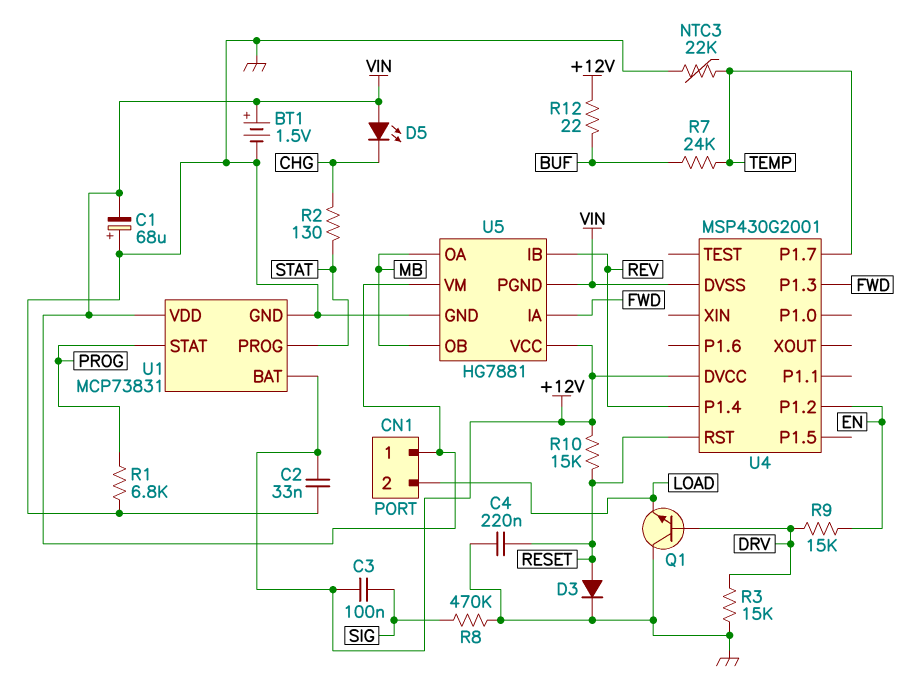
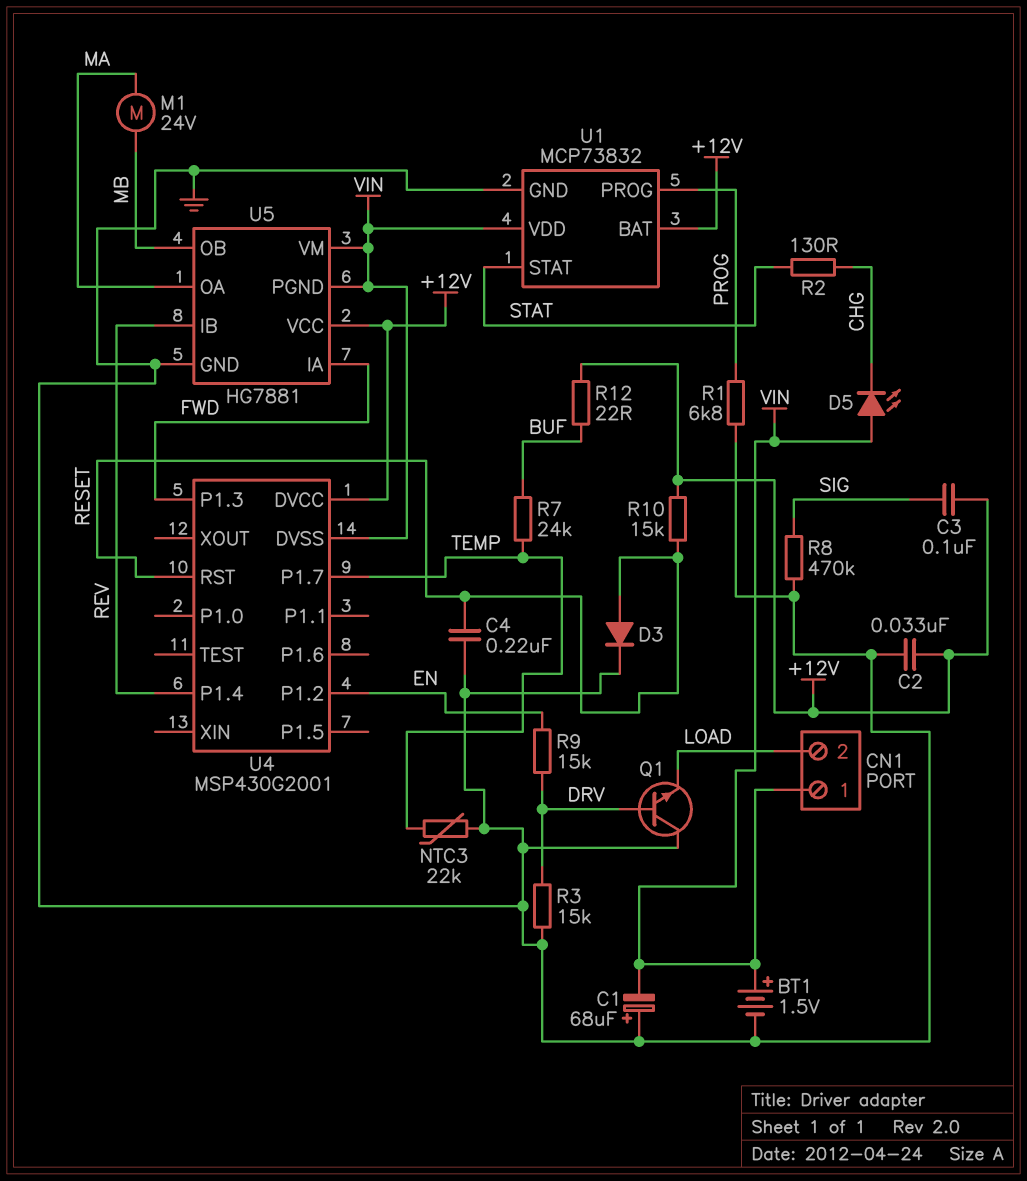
M1: none -> motor 24V (MA, MB)
U1: MCP73831 -> MCP73832
U1 pin PROG: STAT -> PROG
U1 pin STAT: PROG -> STAT
U5 pin OA: MB -> MA

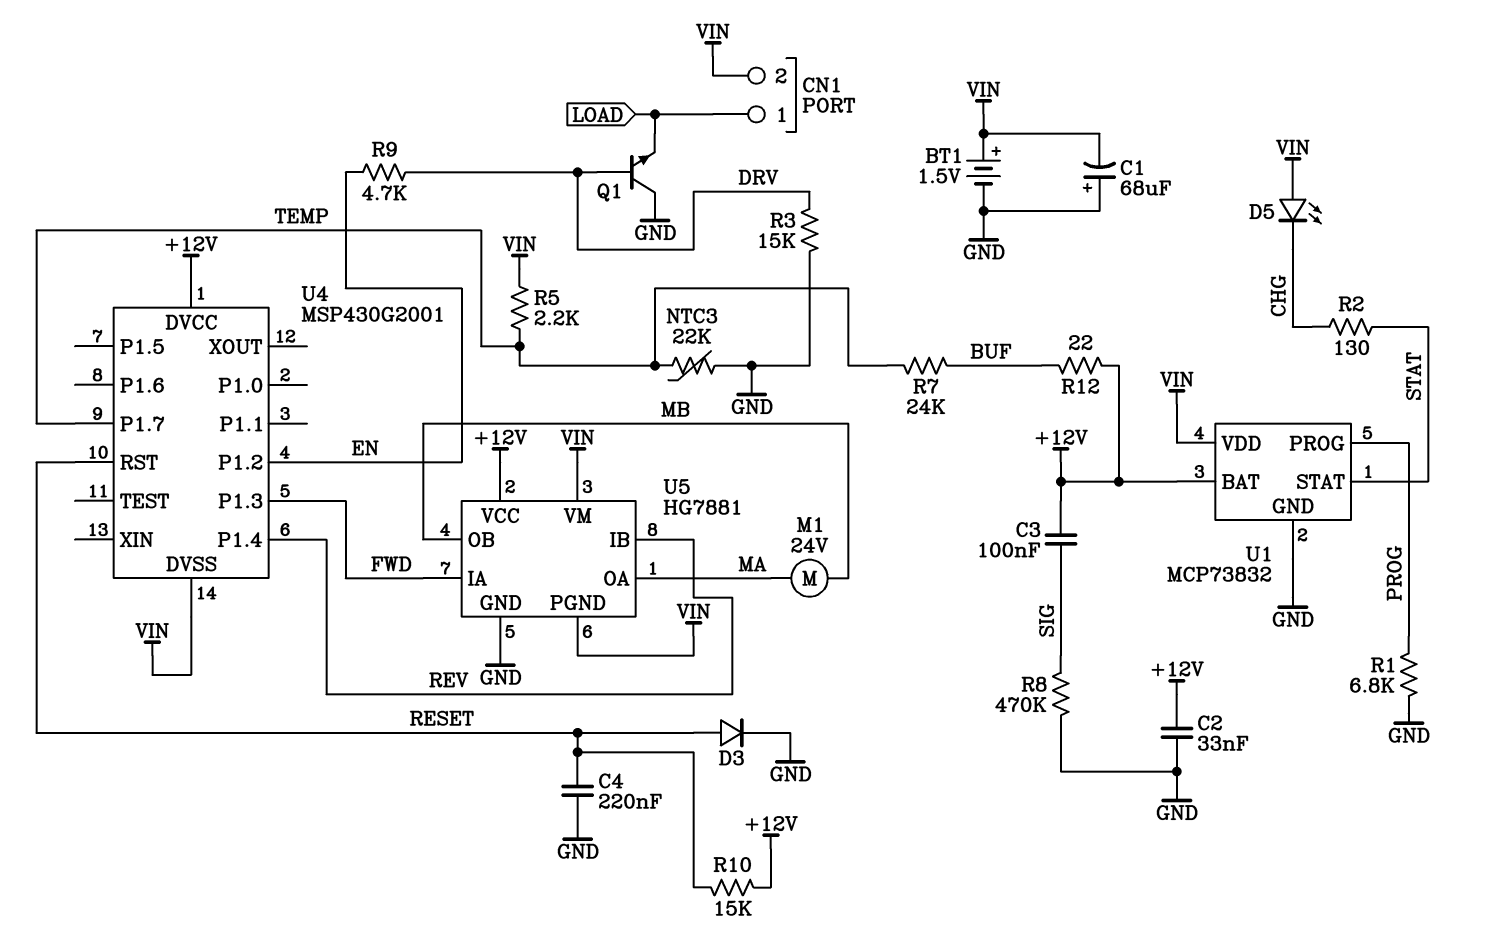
CN1 pin 1: VIN -> LOAD
CN1 pin 2: LOAD -> VIN
R5: none -> 2.2k (TEMP, VIN)
R9: 15k (DRV, EN) -> 4.7k (DRV, EN)

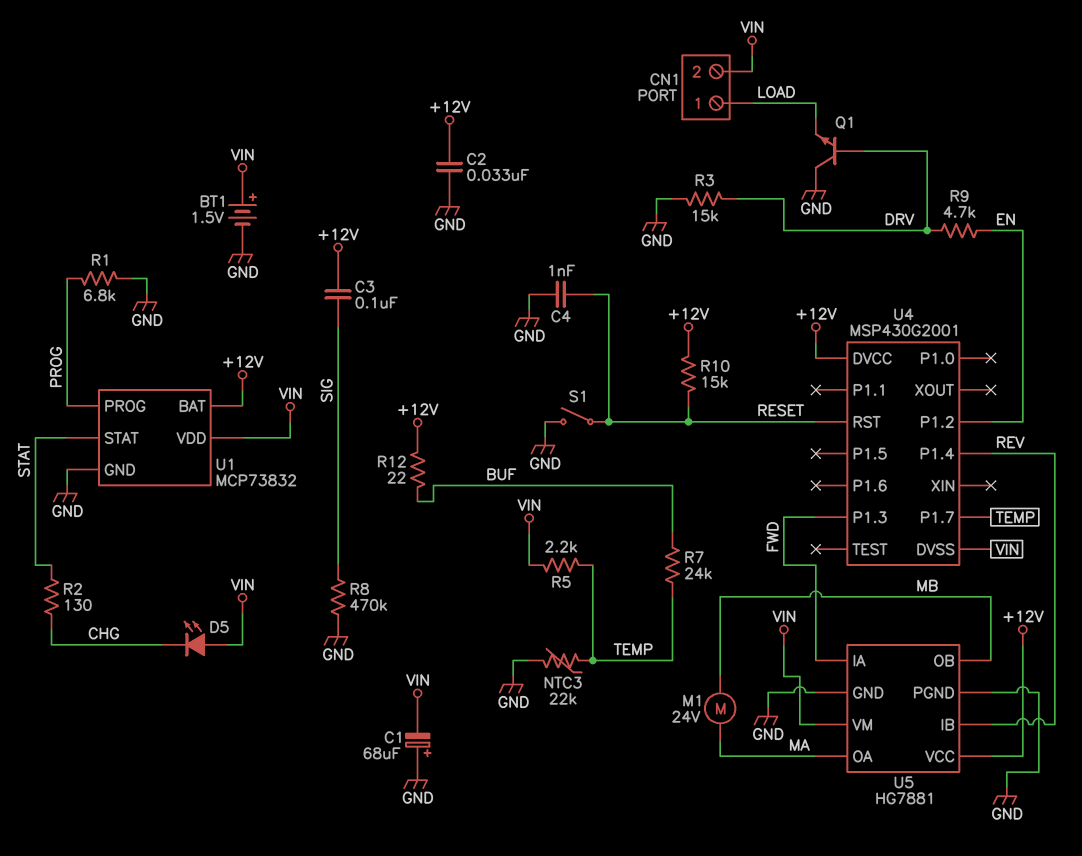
C4: 220nF (GND, RESET) -> 1nF (GND, RESET)
D3: diode (A RESET, K GND) -> none
S1: none -> switch (GND, RESET)
U5 pin PGND: VIN -> GND

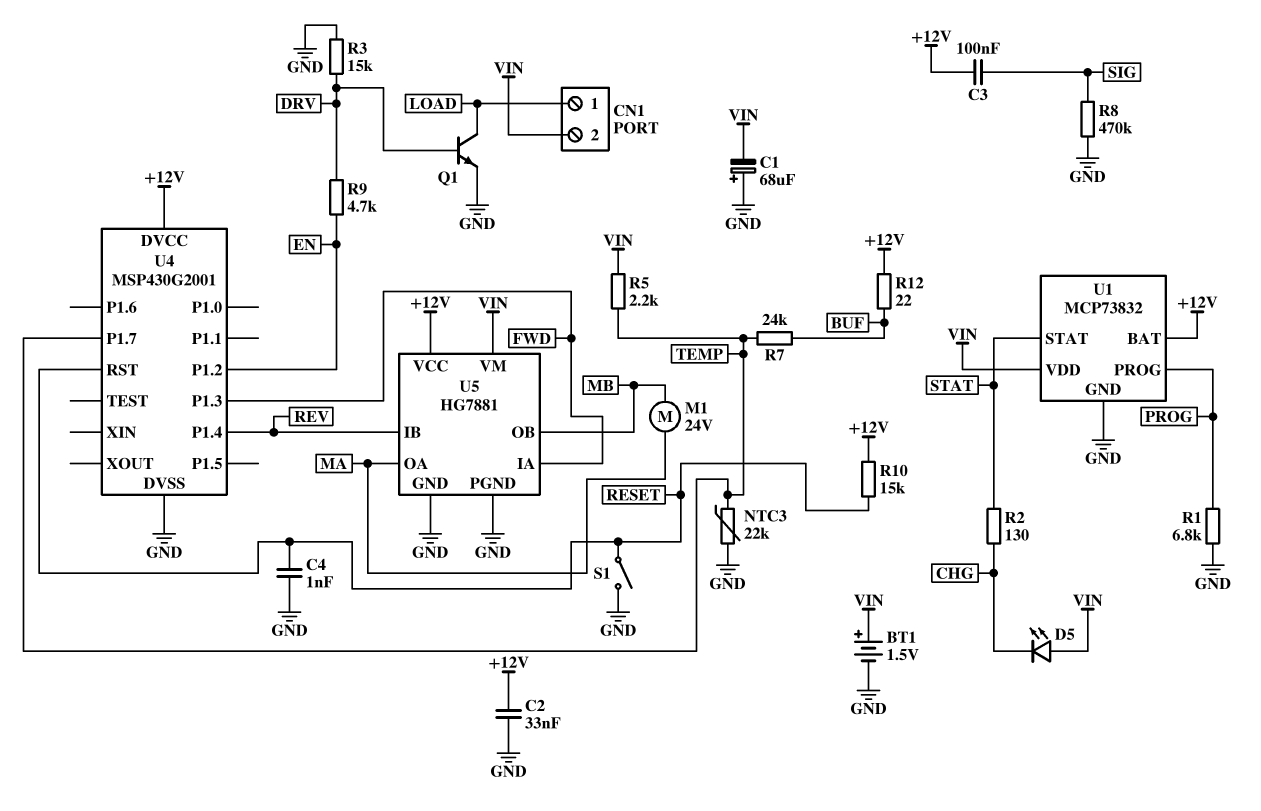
Q1: NPN (B DRV, C GND, E LOAD) -> NPN (B DRV, C LOAD, E GND)
U4 pin DVSS: VIN -> GND

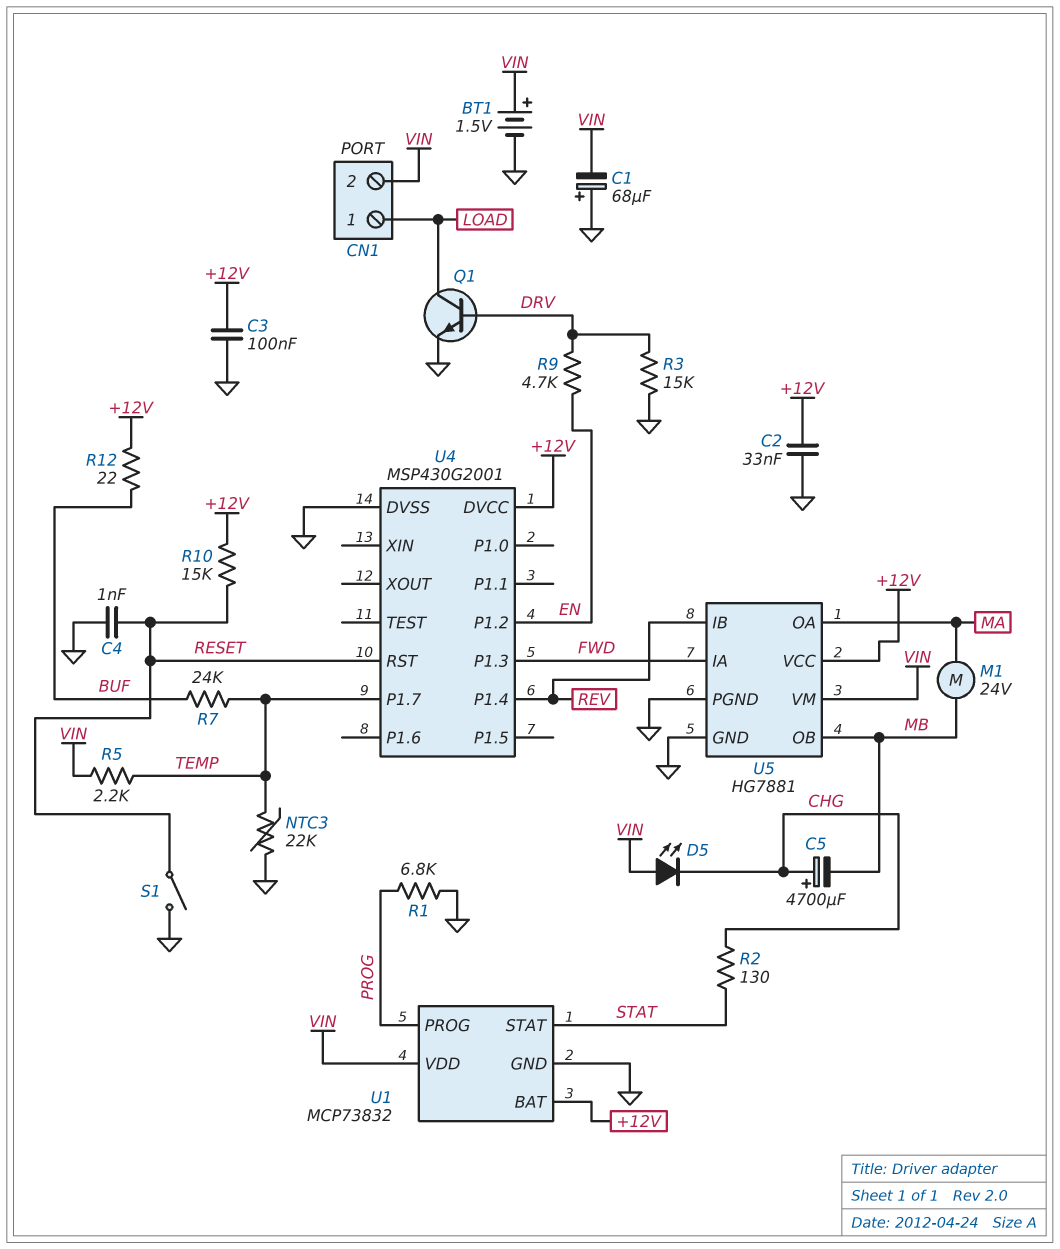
C3: 100nF (+12V, SIG) -> 100nF (+12V, GND)
C5: none -> 4700uF (plus CHG, minus MB)
R8: 470k (GND, SIG) -> none

